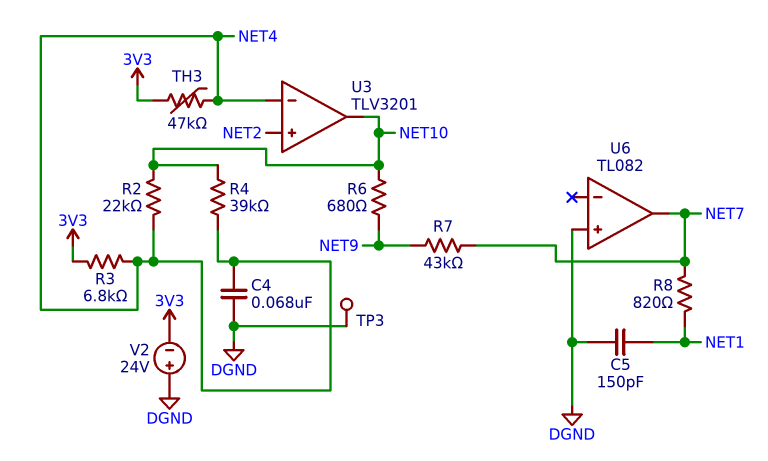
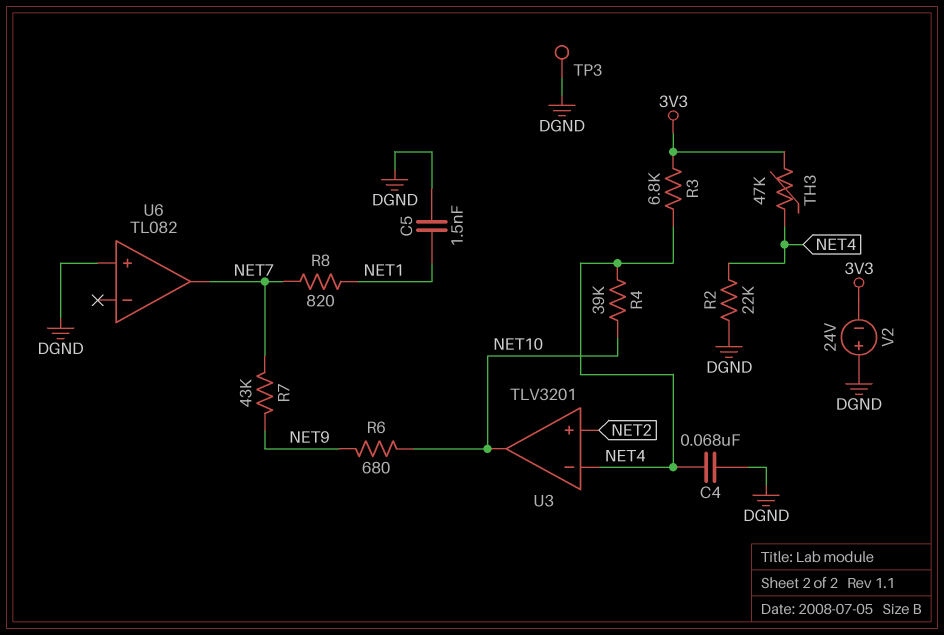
C5: 150pF (DGND, NET1) -> 1.5nF (DGND, NET1)
R2: 22k (NET4, NET10) -> 22k (DGND, NET4)

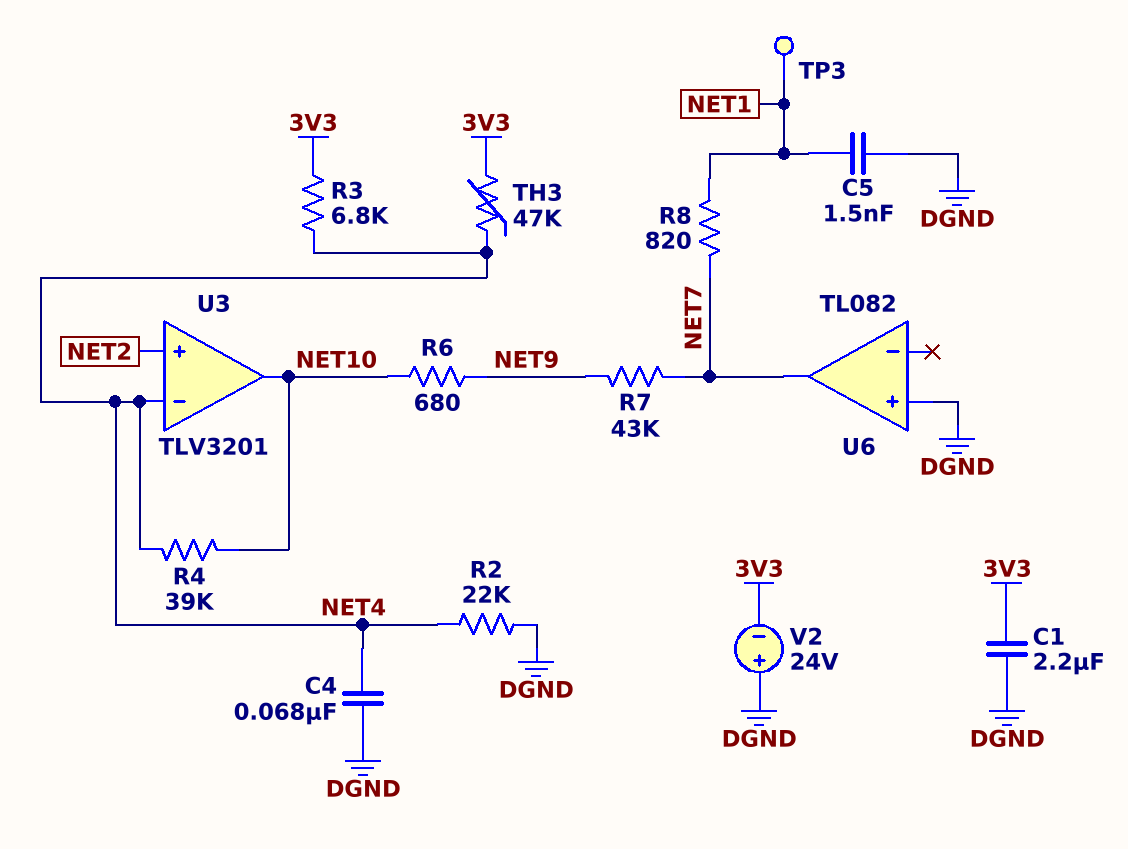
C1: none -> 2.2uF (3V3, DGND)
TP3: test point (DGND) -> test point (NET1)

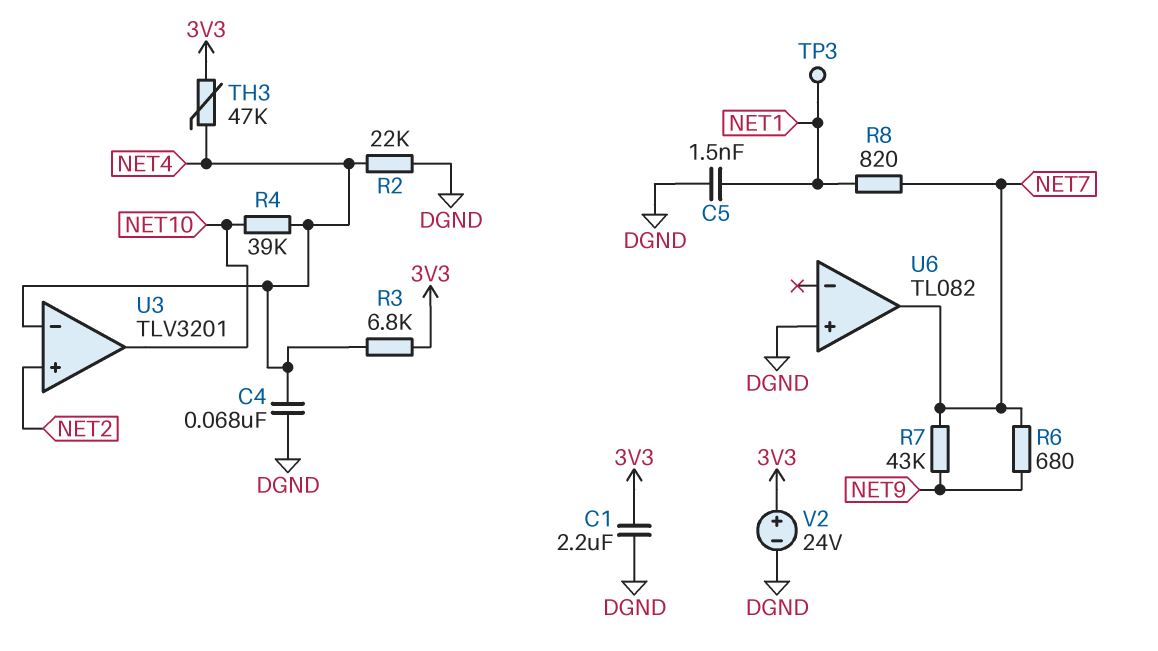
R6: 680 (NET9, NET10) -> 680 (NET7, NET9)
V2: 24V (plus DGND, minus 3V3) -> 24V (plus 3V3, minus DGND)

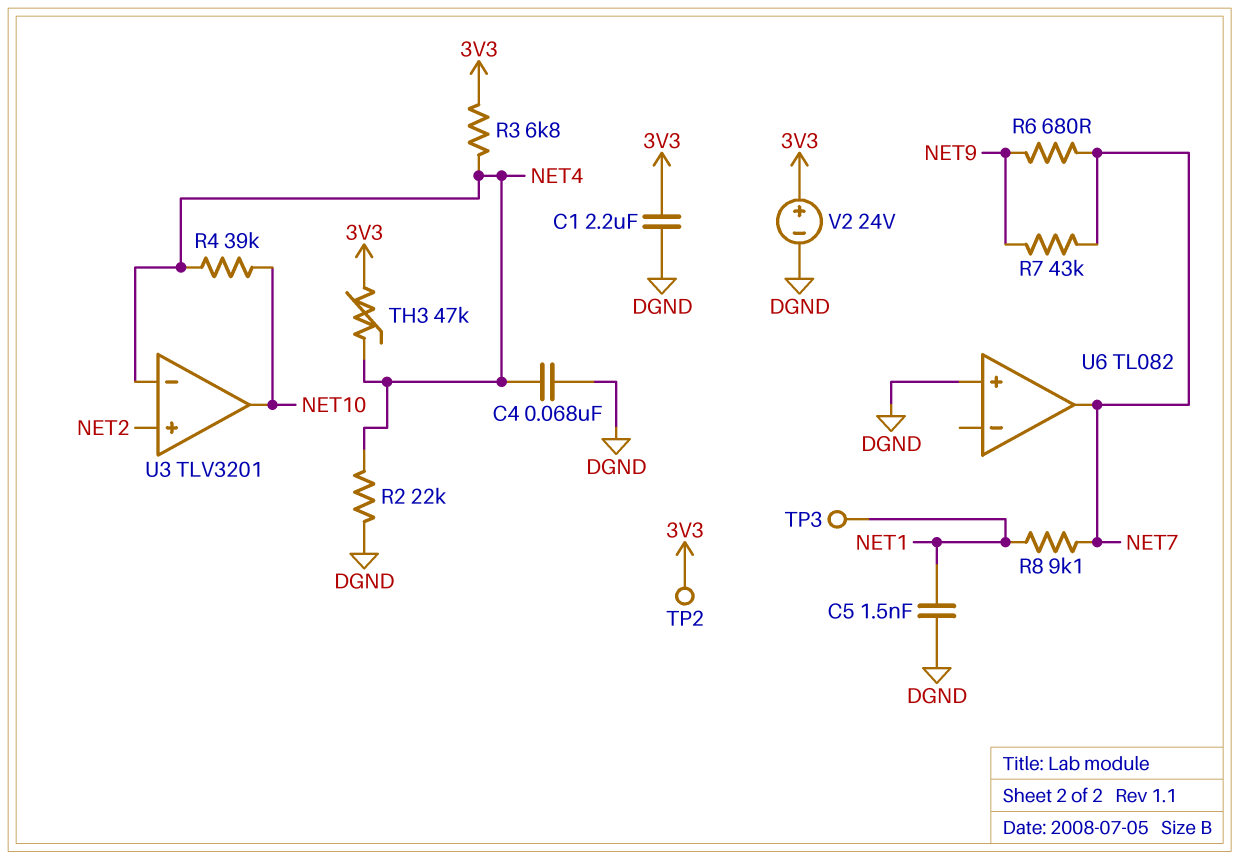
R8: 820 (NET1, NET7) -> 9.1k (NET1, NET7)
TP2: none -> test point (3V3)

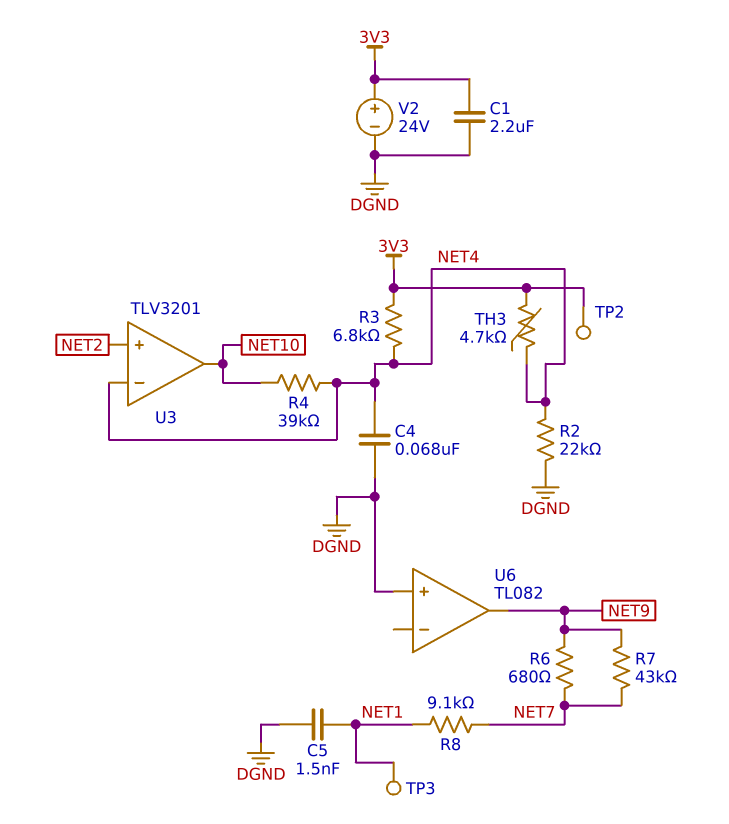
TH3: 47k (3V3, NET4) -> 4.7k (3V3, NET4)
U6 pin out: NET7 -> NET9

